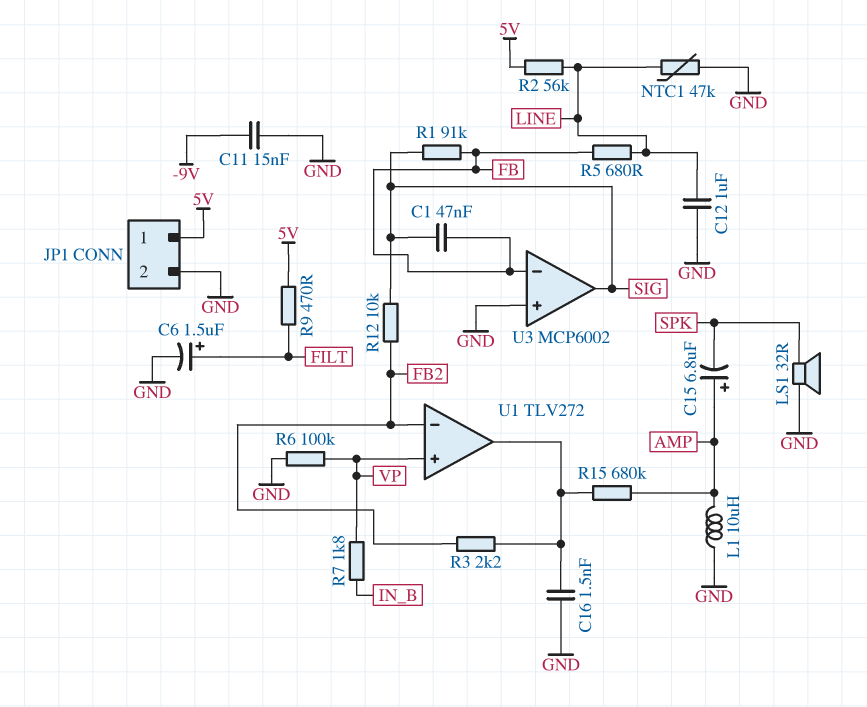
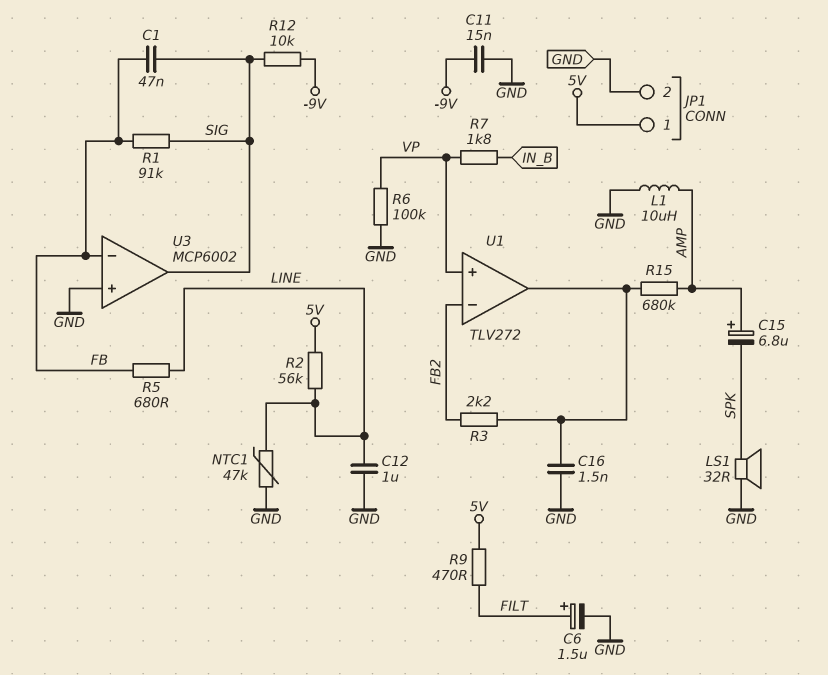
R12: 10k (FB2, SIG) -> 10k (-9V, SIG)

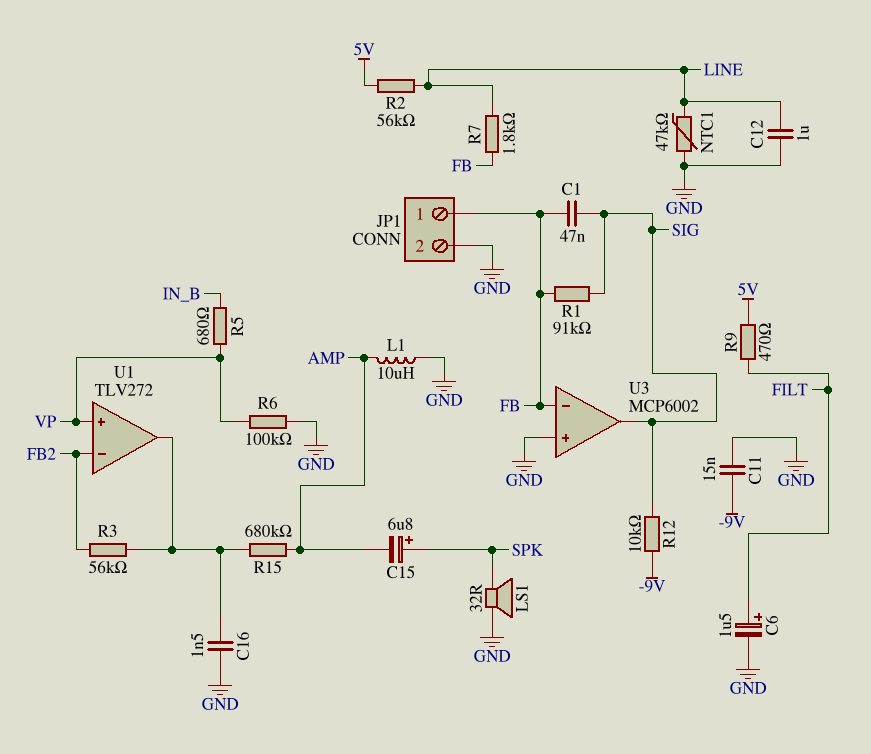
C15: 6.8uF (plus AMP, minus SPK) -> 6.8uF (plus SPK, minus AMP)
JP1 pin 1: 5V -> FB
R3: 2.2k (FB2, U1/out) -> 56k (FB2, U1/out)
R5: 680 (FB, LINE) -> 680 (IN_B, VP)
R7: 1.8k (IN_B, VP) -> 1.8k (FB, LINE)

